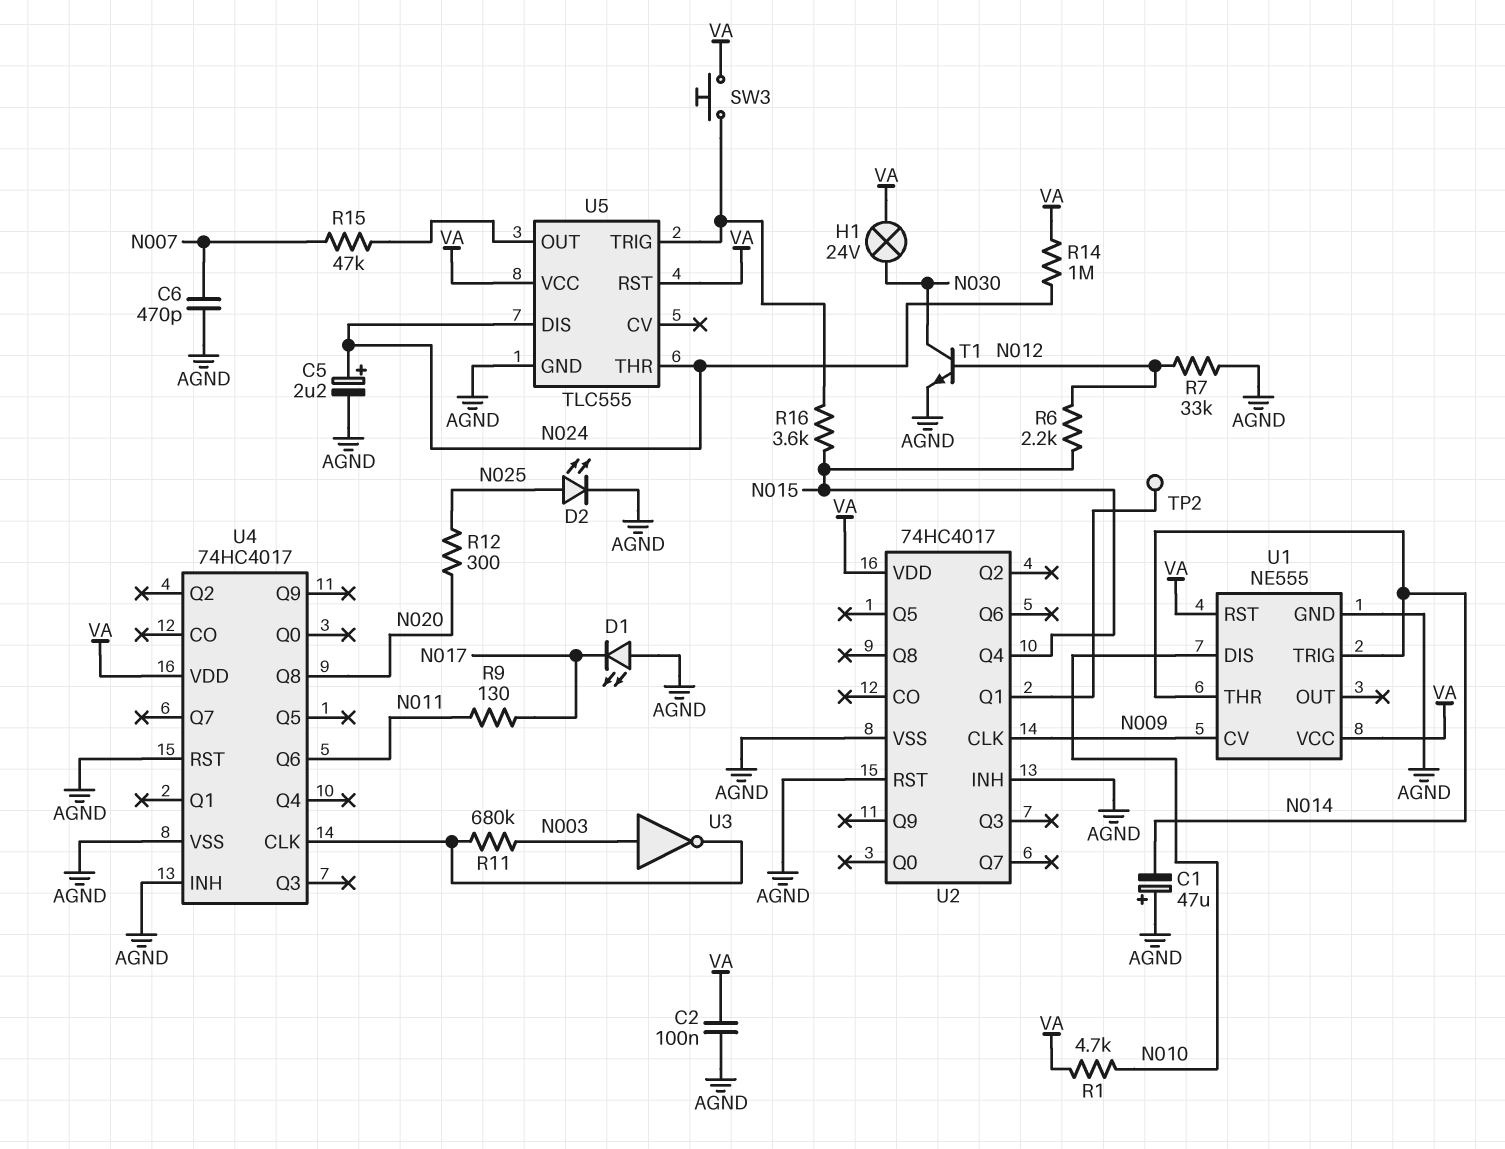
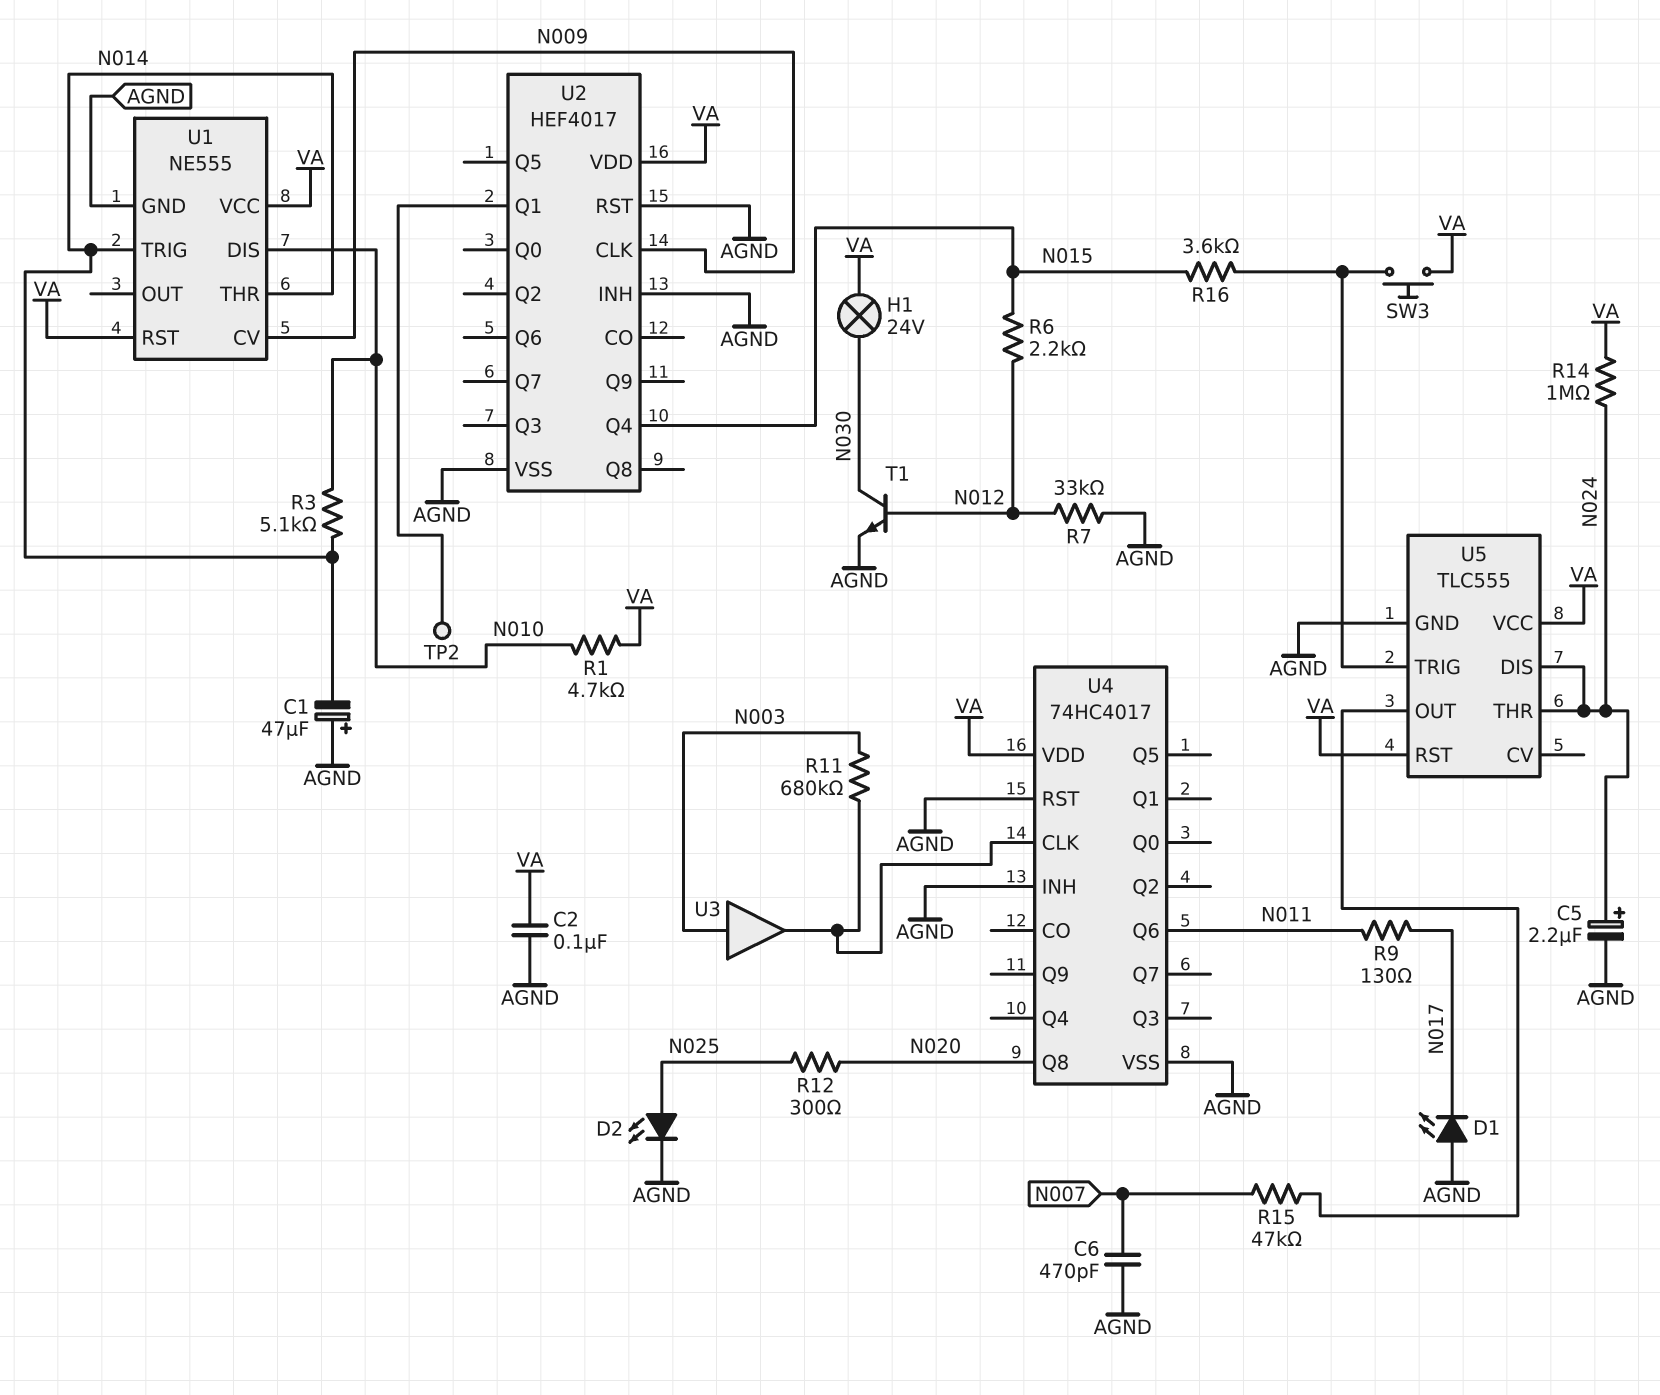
R3: none -> 5.1k (N010, N014)
U2: 74HC4017 -> HEF4017
U3: NOT (in N003, out U4/CLK) -> buffer (in N003, out U4/CLK)

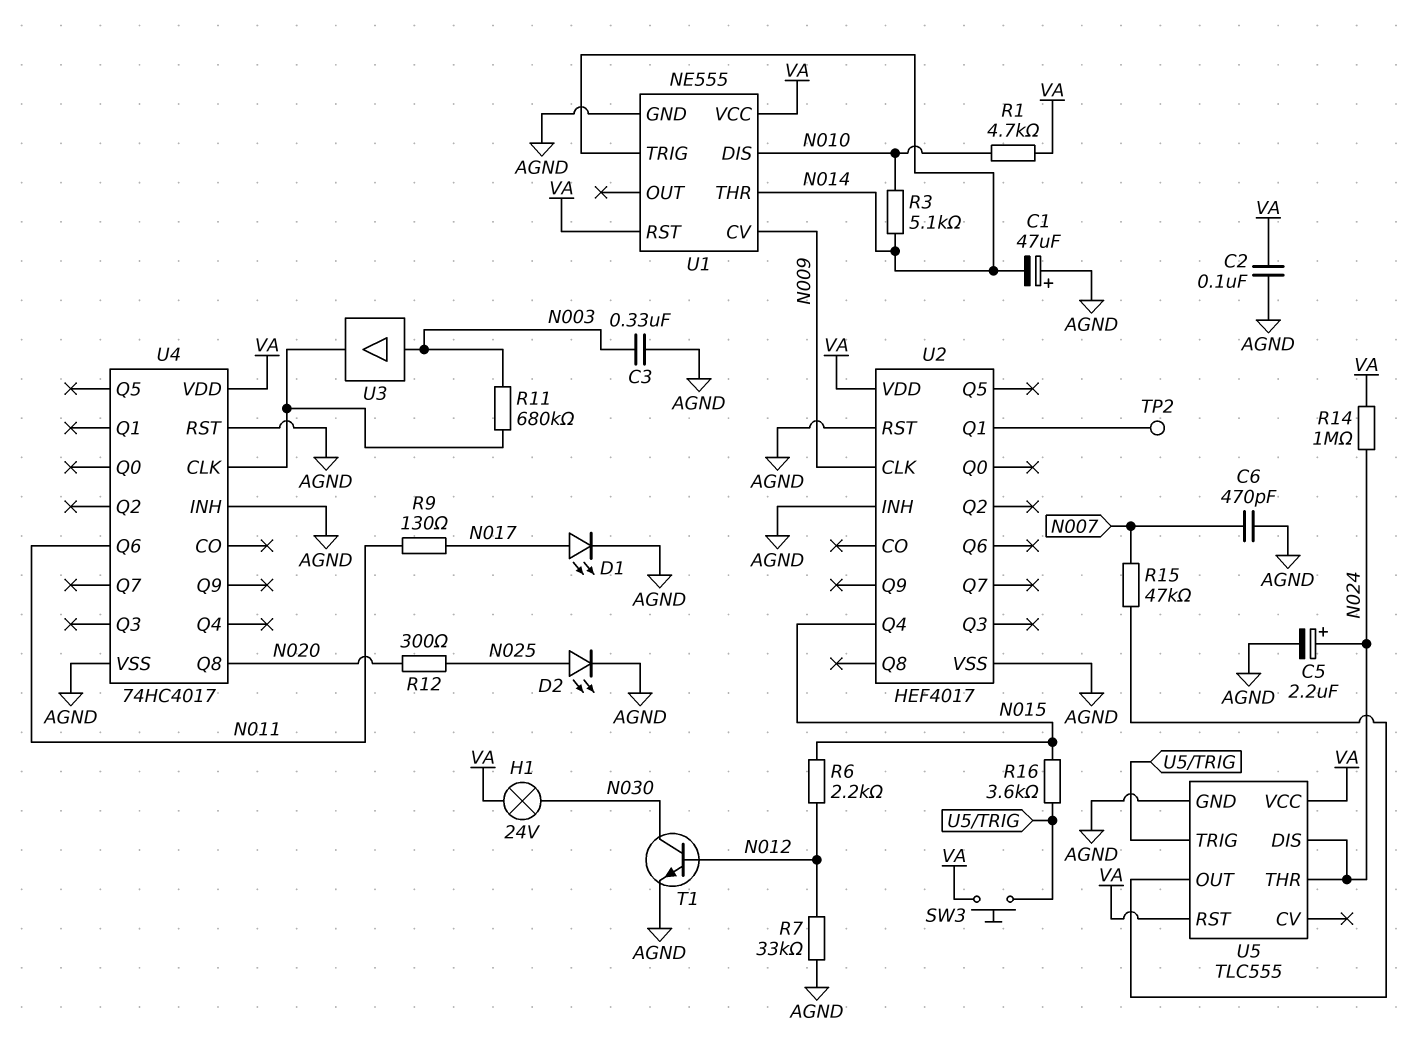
C3: none -> 330nF (AGND, N003)
D1: LED (A AGND, K N017) -> LED (A N017, K AGND)

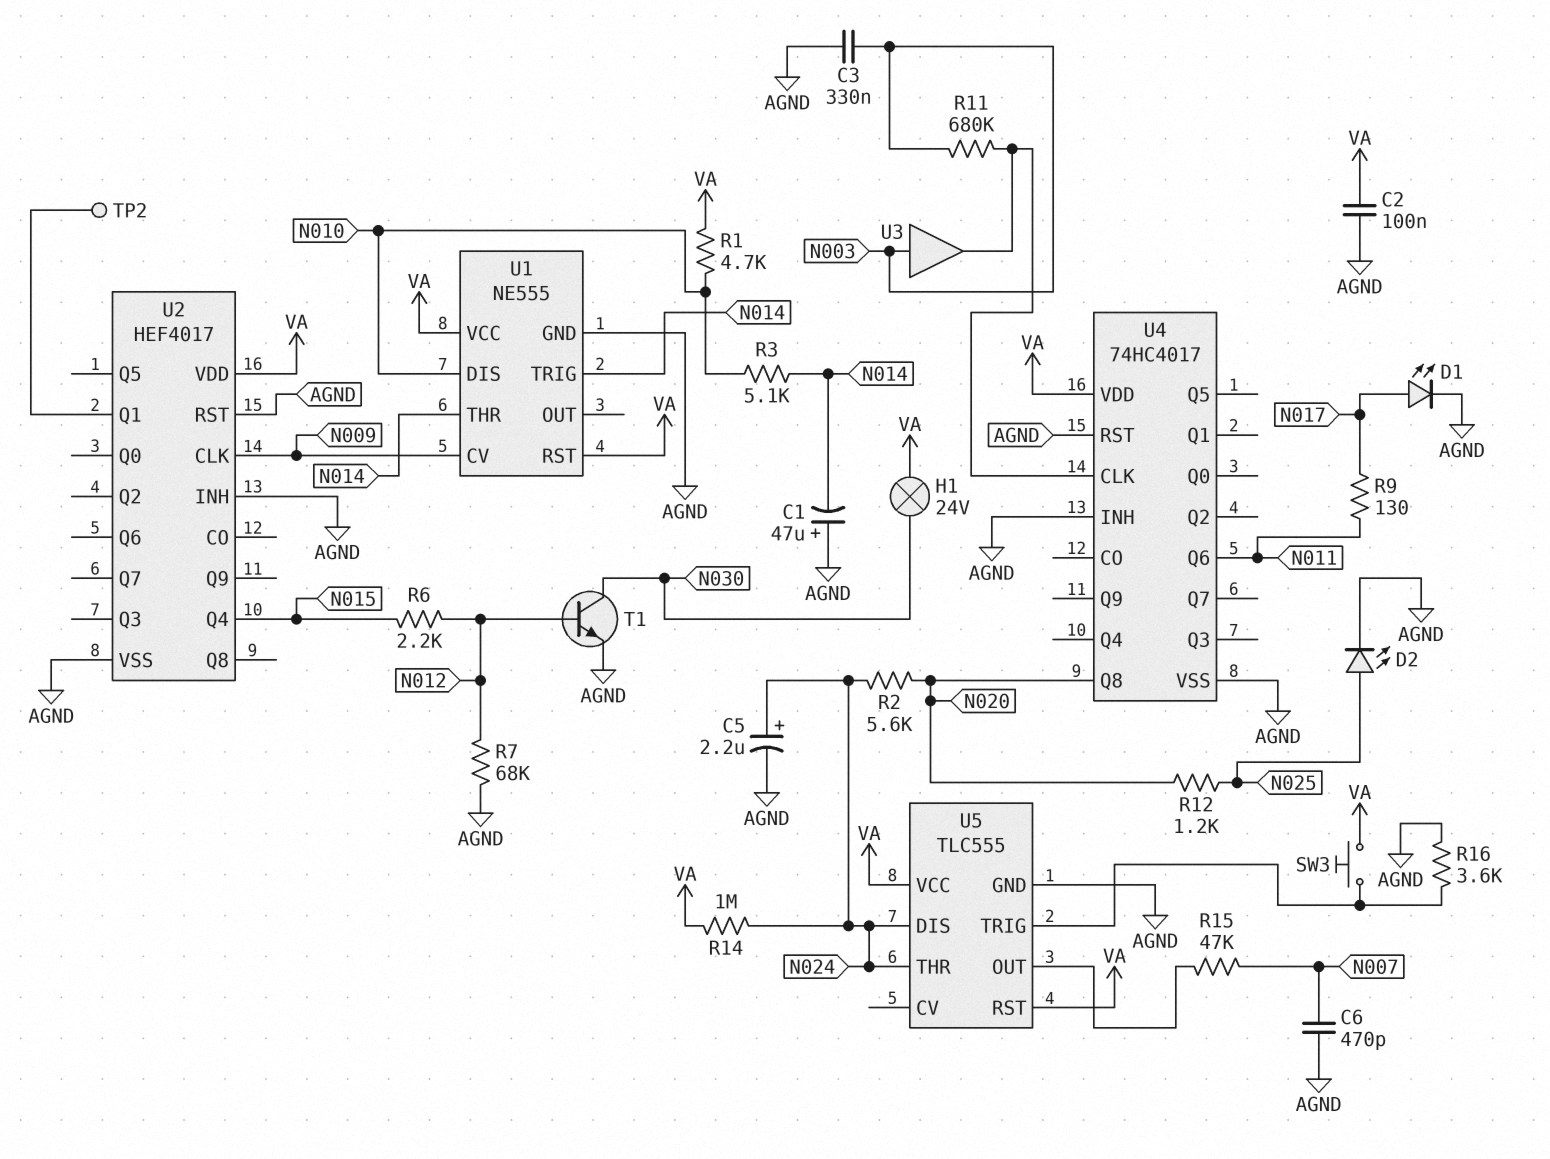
R2: none -> 5.6k (N020, N024)
R7: 33k (AGND, N012) -> 68k (AGND, N012)
R12: 300 (N020, N025) -> 1.2k (N020, N025)
R16: 3.6k (N015, U5/TRIG) -> 3.6k (AGND, U5/TRIG)

